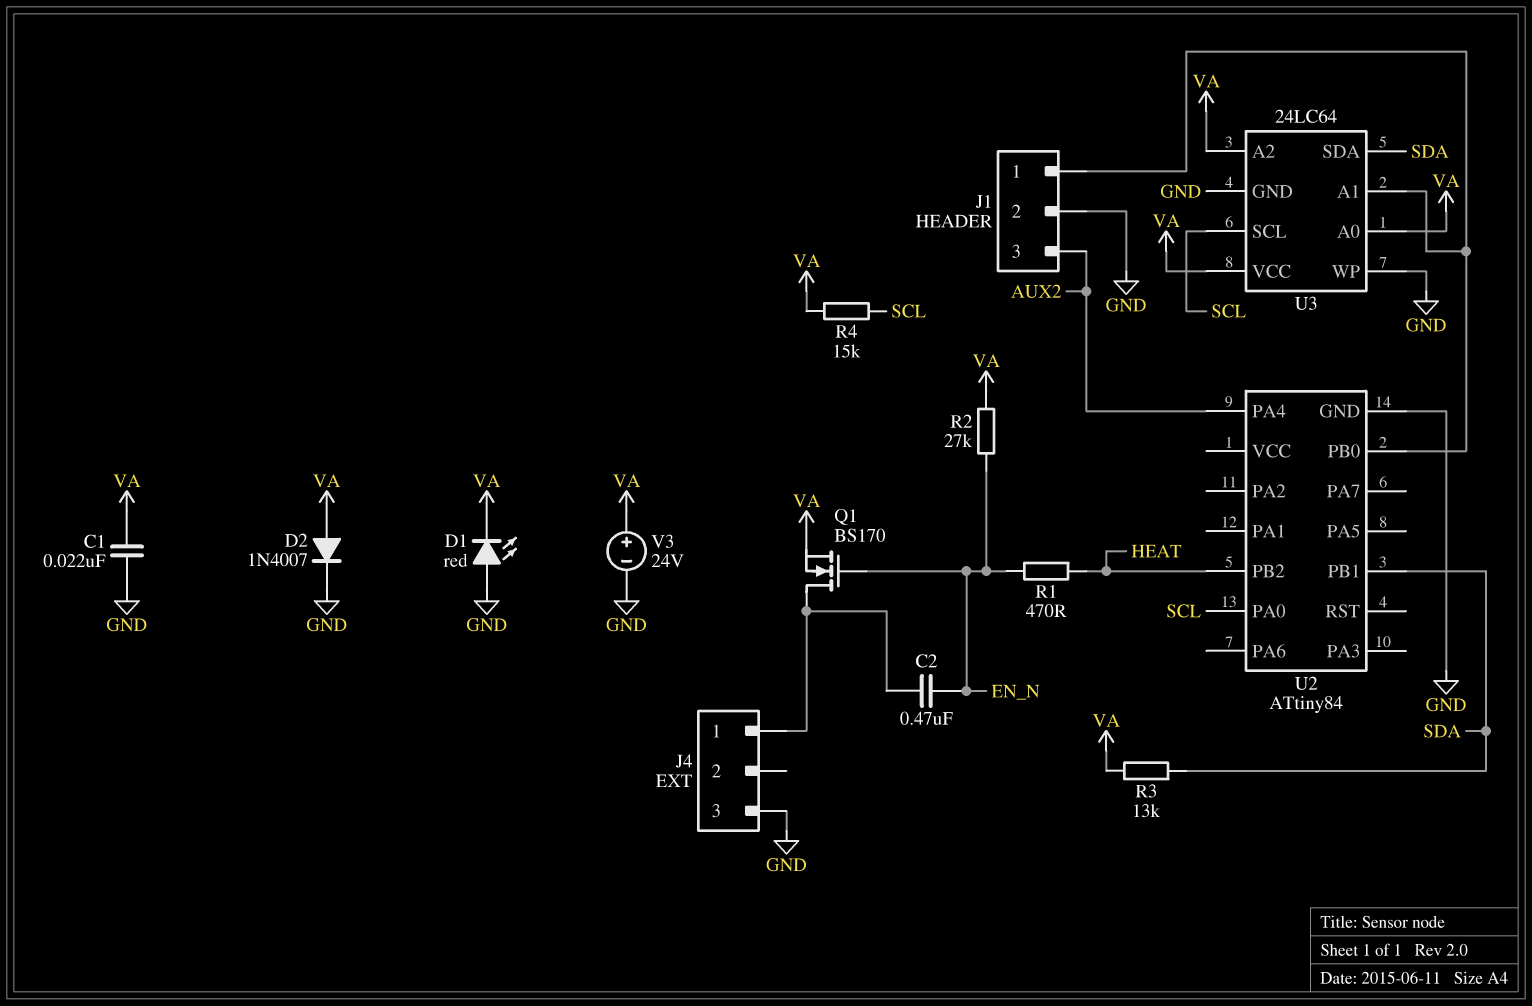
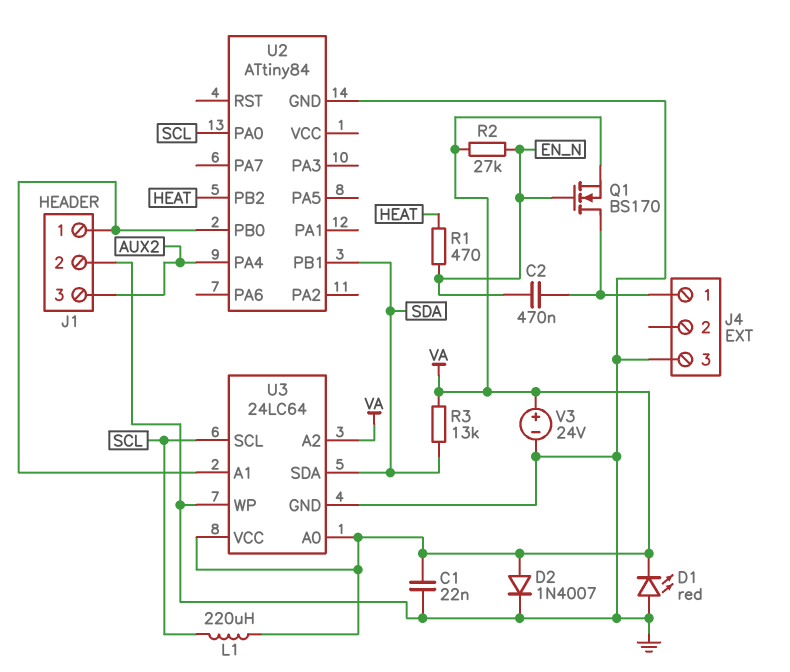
L1: none -> 220uH (SCL, VA)
R4: 15k (SCL, VA) -> none

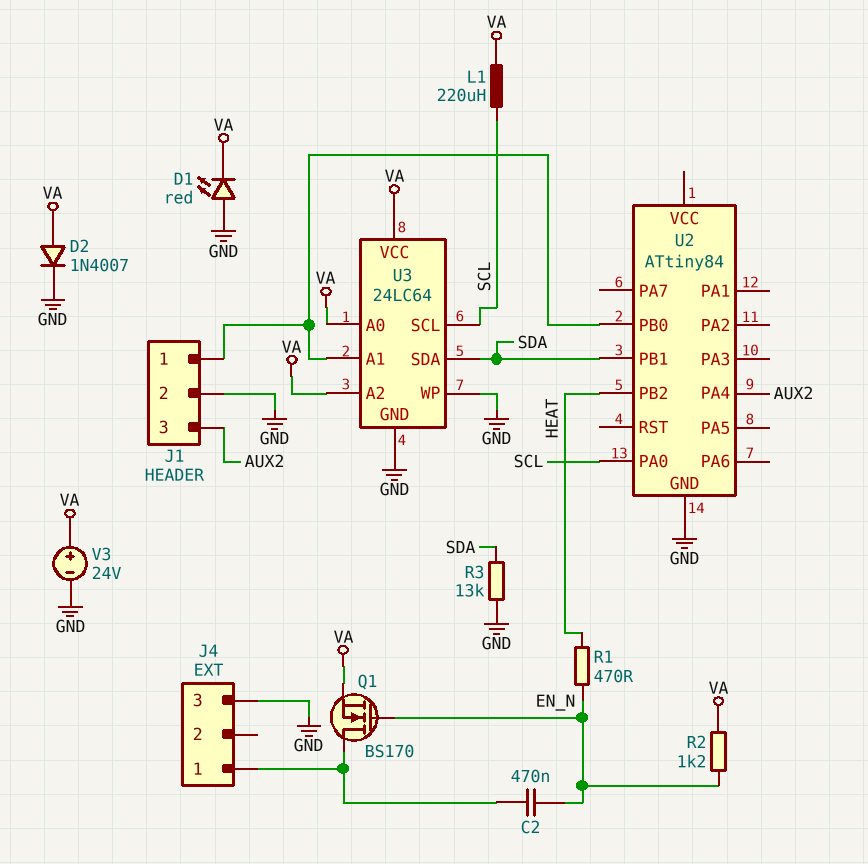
C1: 22nF (GND, VA) -> none
R2: 27k (EN_N, VA) -> 1.2k (EN_N, VA)
R3: 13k (SDA, VA) -> 13k (GND, SDA)

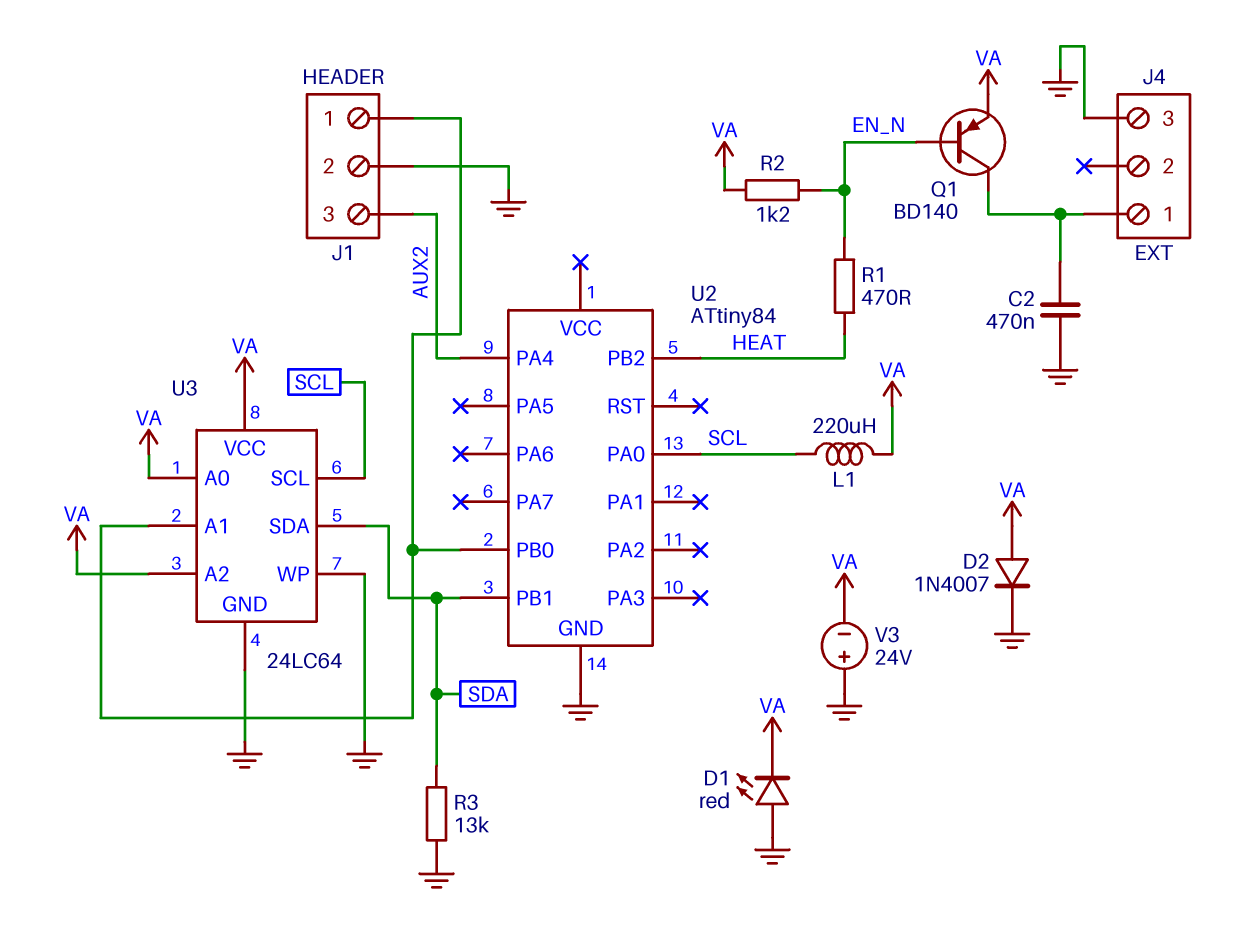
C2: 470nF (EN_N, J4/1) -> 470nF (GND, J4/1)
Q1: NMOS BS170 (G EN_N, D J4/1, S VA) -> PNP BD140 (B EN_N, C J4/1, E VA)
V3: 24V (plus VA, minus GND) -> 24V (plus GND, minus VA)

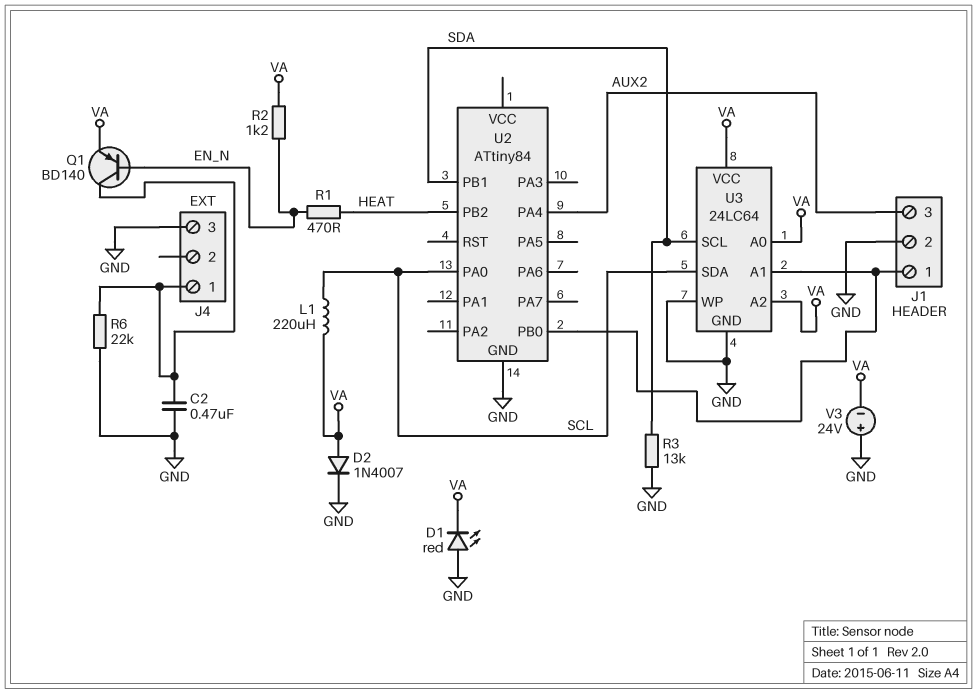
R6: none -> 22k (GND, J4/1)
U3 pin SCL: SCL -> SDA
U3 pin SDA: SDA -> SCL

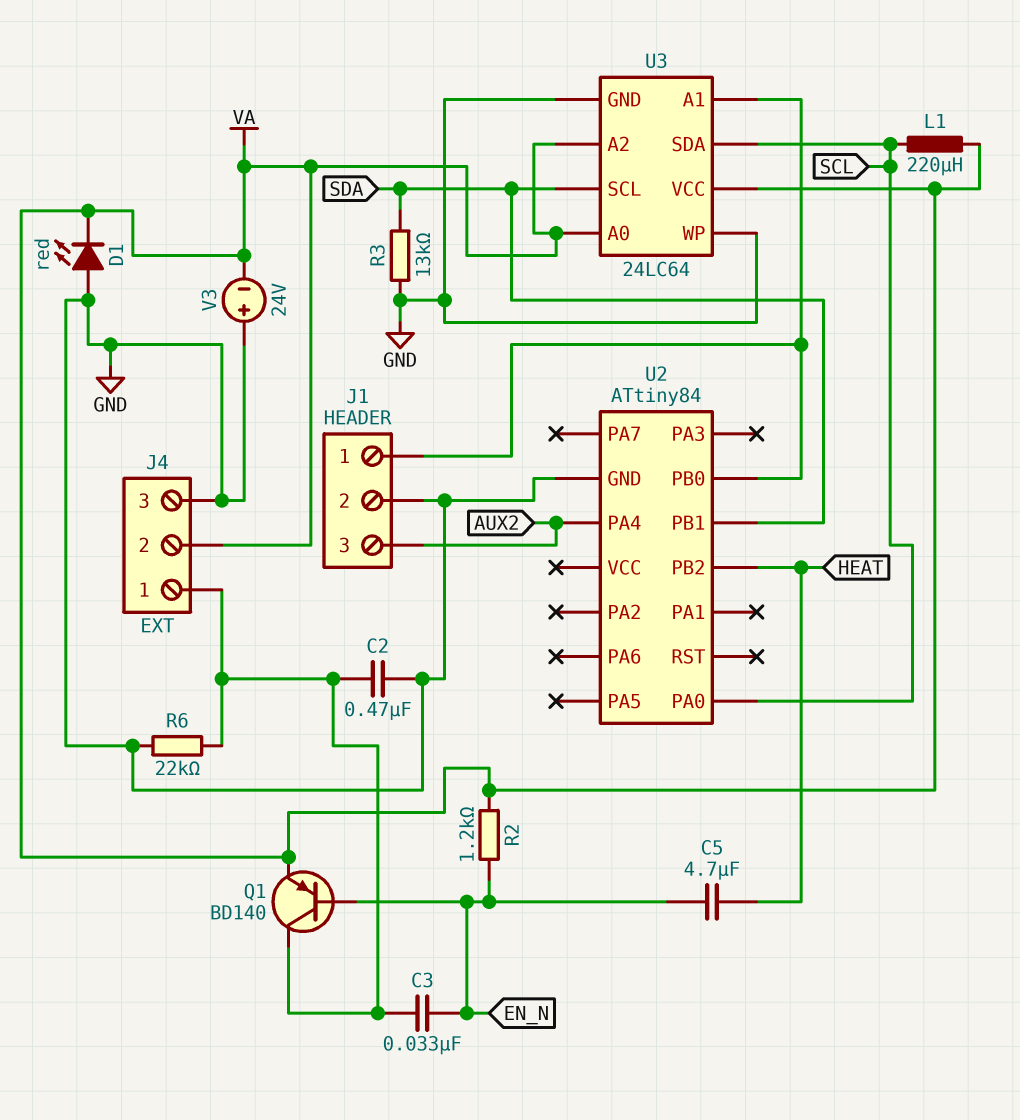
C3: none -> 33nF (EN_N, J4/1)
C5: none -> 4.7uF (EN_N, HEAT)
D2: diode 1N4007 (A VA, K GND) -> none
J4 pin 2: none -> VA
R1: 470 (EN_N, HEAT) -> none

